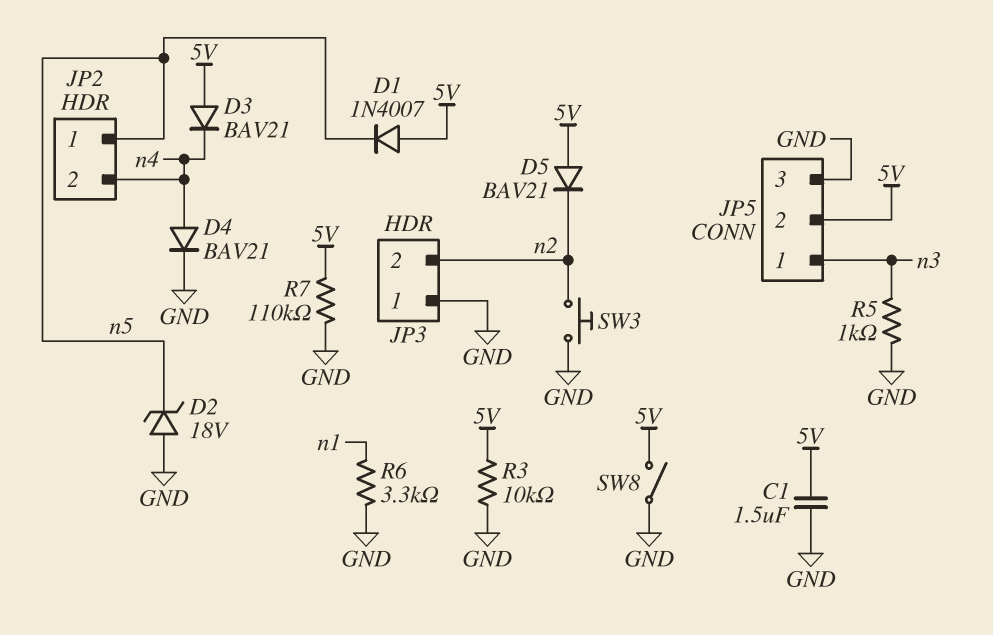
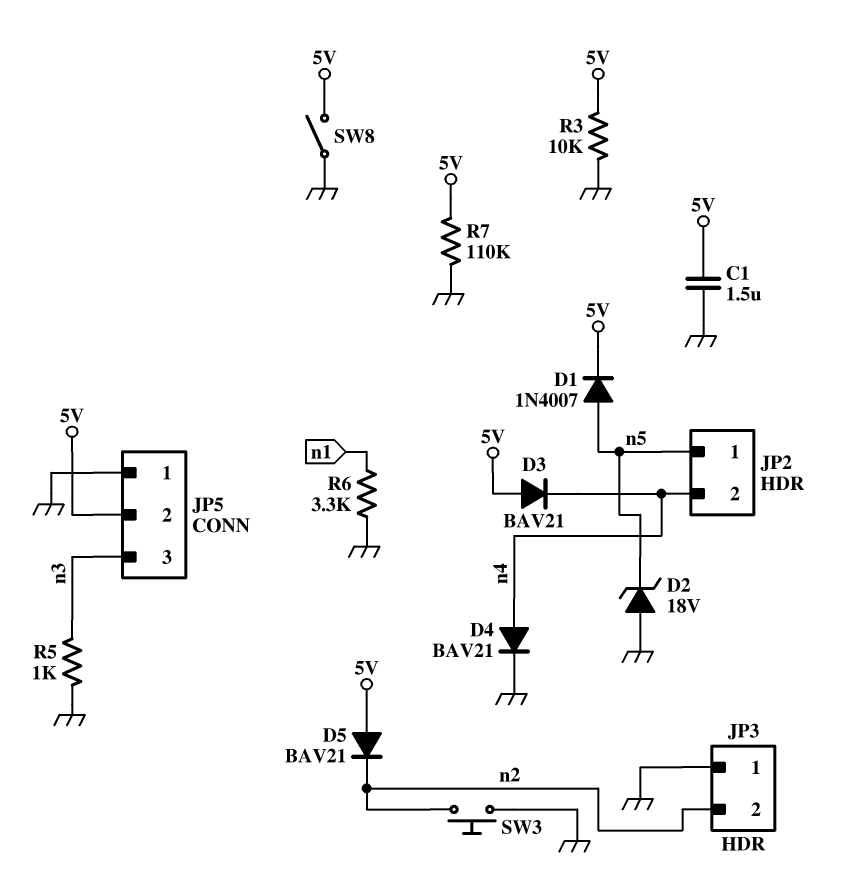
D1: diode 1N4007 (A 5V, K n5) -> diode 1N4007 (A n5, K 5V)
JP5 pin 1: n3 -> GND
JP5 pin 3: GND -> n3

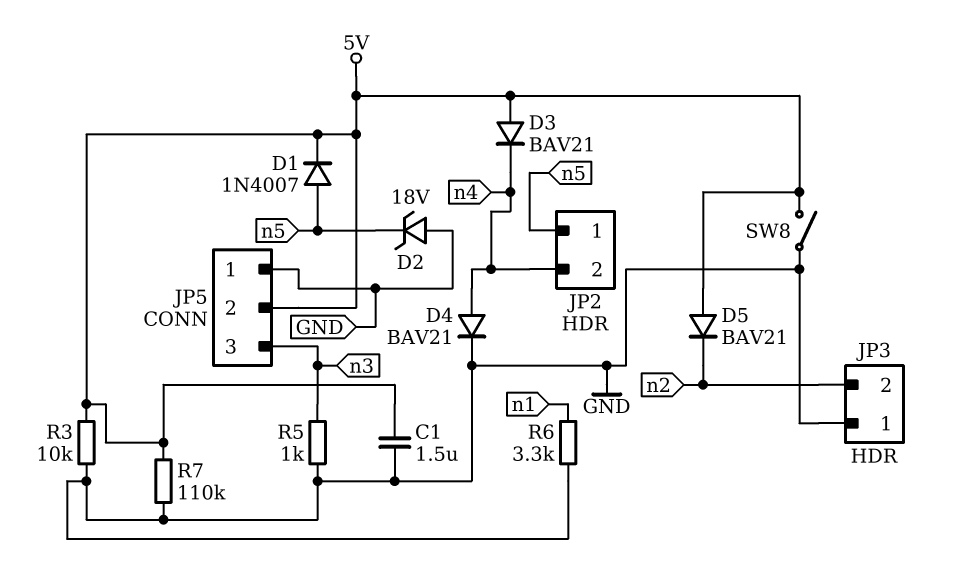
SW3: button (GND, n2) -> none

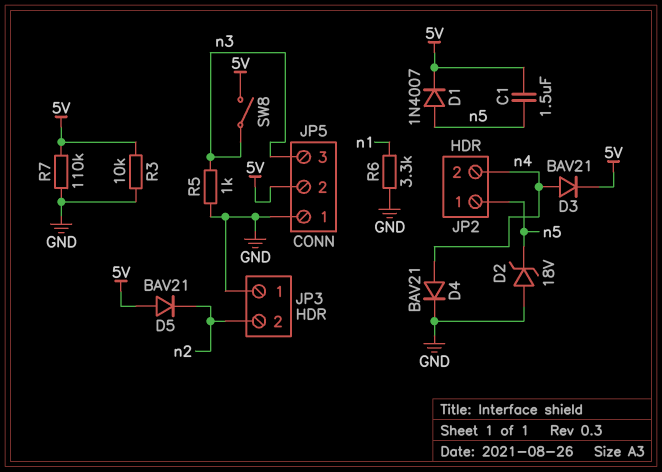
C1: 1.5uF (5V, GND) -> 1.5uF (5V, n5)
D3: diode BAV21 (A 5V, K n4) -> diode BAV21 (A n4, K 5V)
SW8: switch (5V, GND) -> switch (5V, n3)

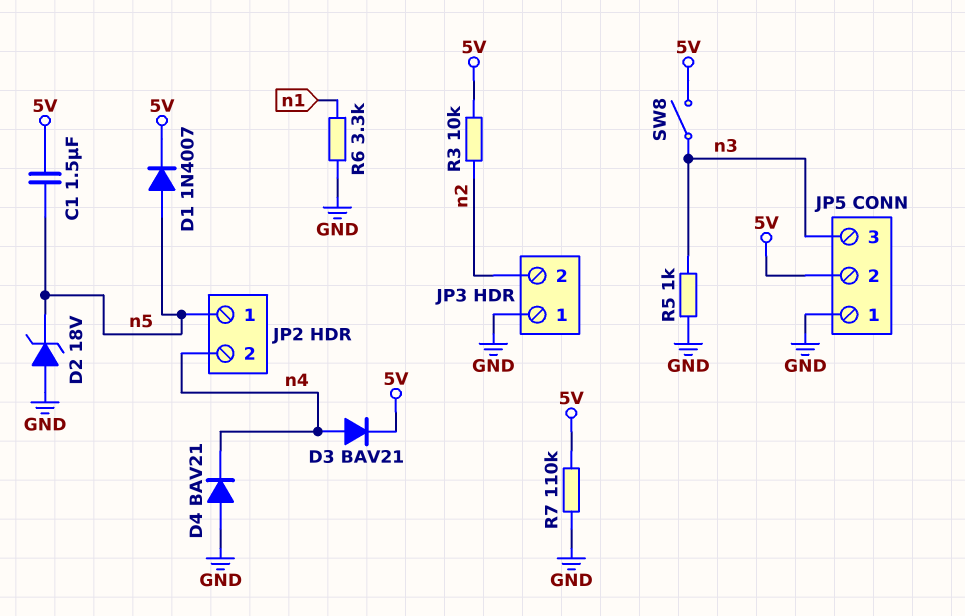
D4: diode BAV21 (A n4, K GND) -> diode BAV21 (A GND, K n4)
D5: diode BAV21 (A 5V, K n2) -> none
R3: 10k (5V, GND) -> 10k (5V, n2)

